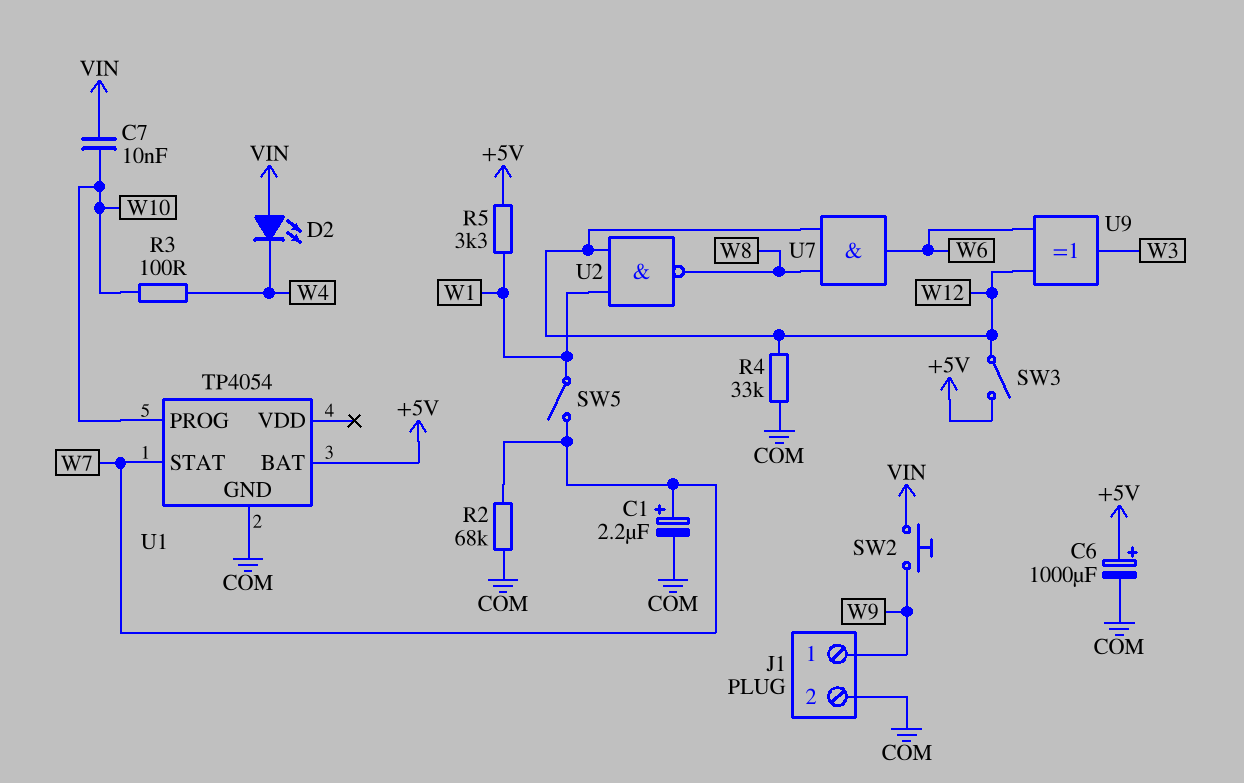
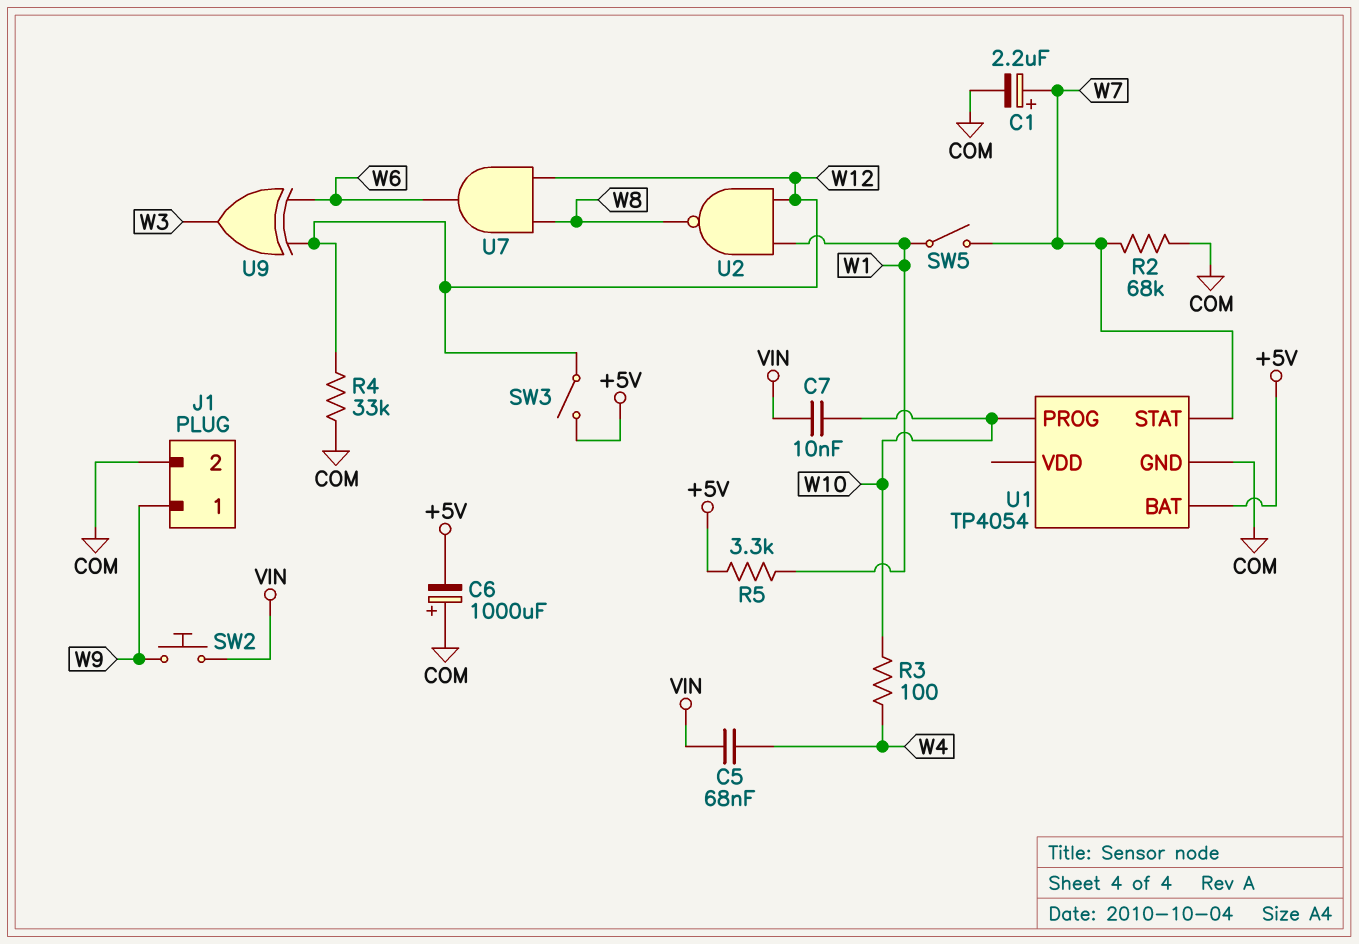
C5: none -> 68nF (VIN, W4)
C6: 1000uF (plus +5V, minus COM) -> 1000uF (plus COM, minus +5V)
D2: LED (A VIN, K W4) -> none

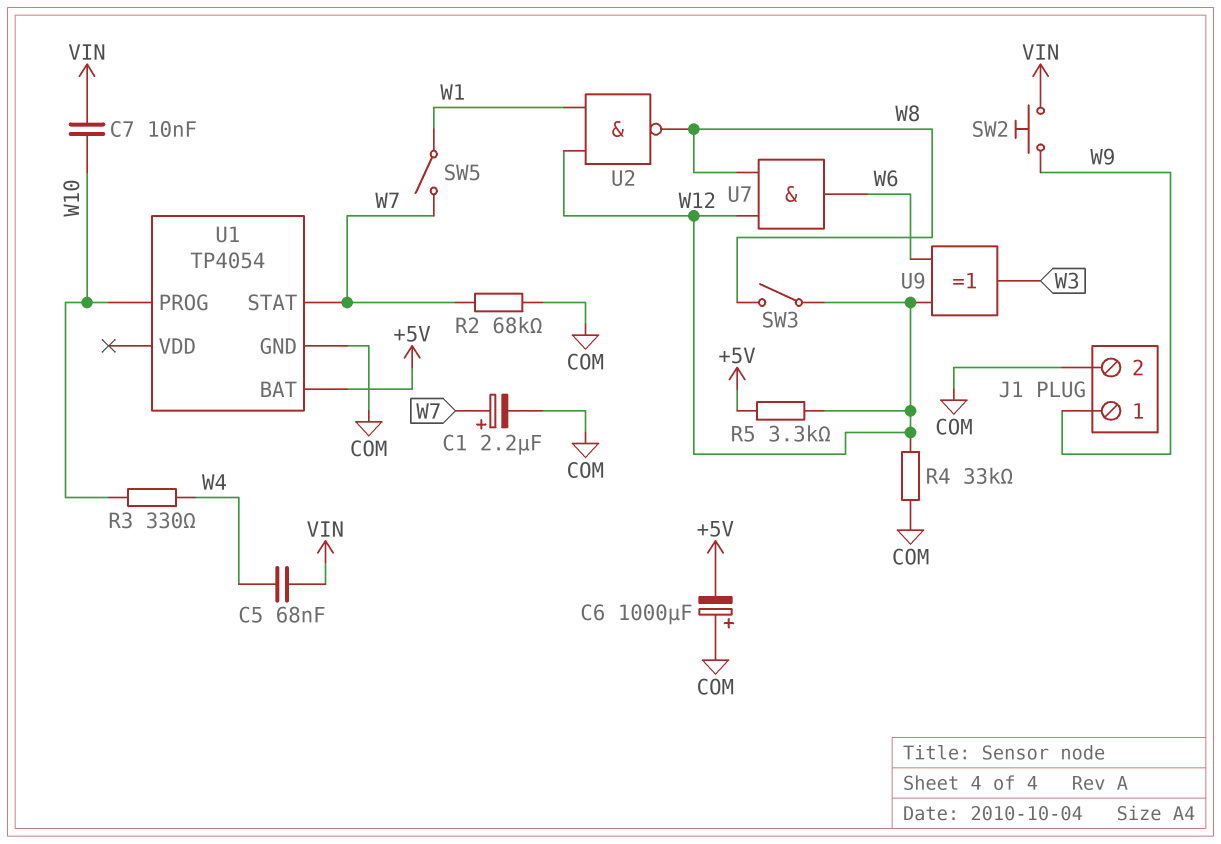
R3: 100 (W4, W10) -> 330 (W4, W10)
R5: 3.3k (+5V, W1) -> 3.3k (+5V, W12)
SW3: switch (+5V, W12) -> switch (W8, W12)

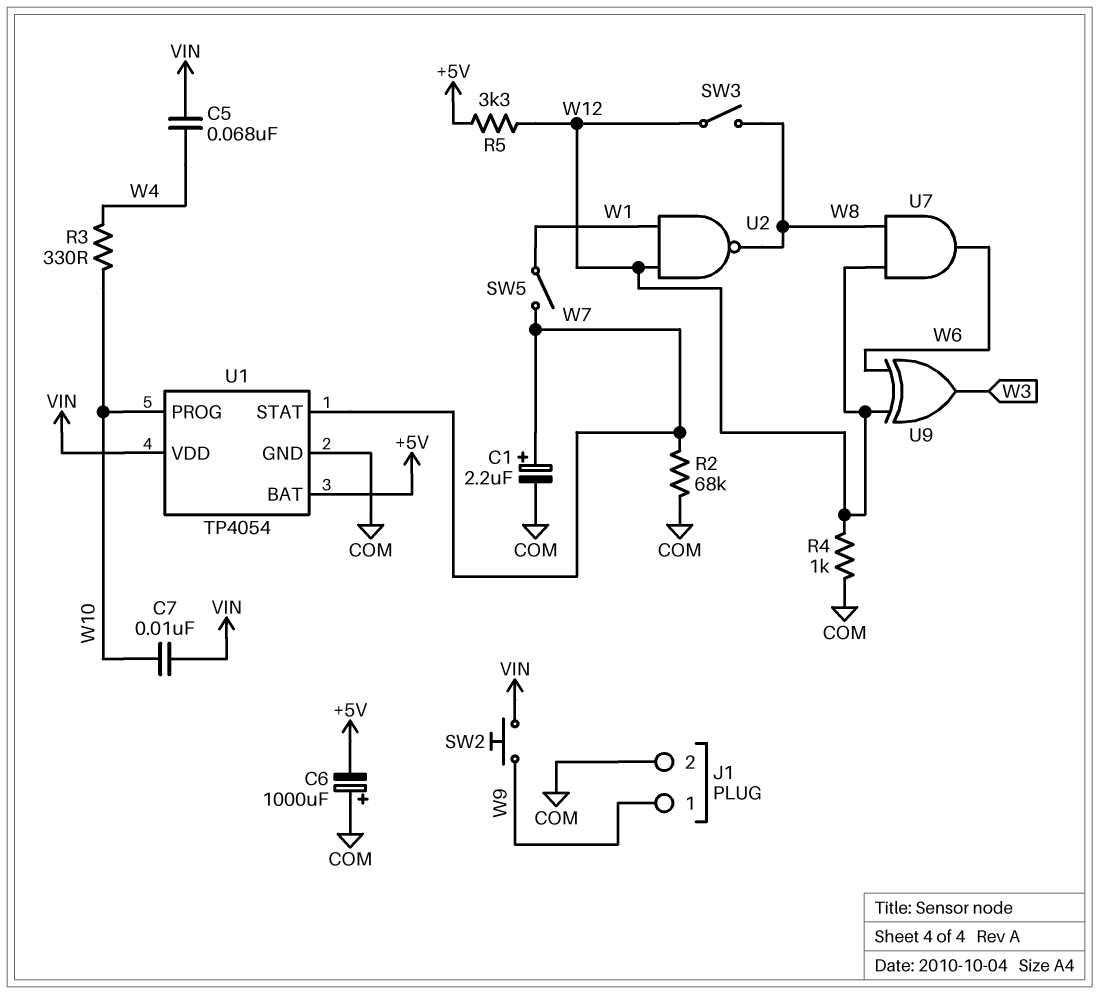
R4: 33k (COM, W12) -> 1k (COM, W12)
U1 pin VDD: none -> VIN

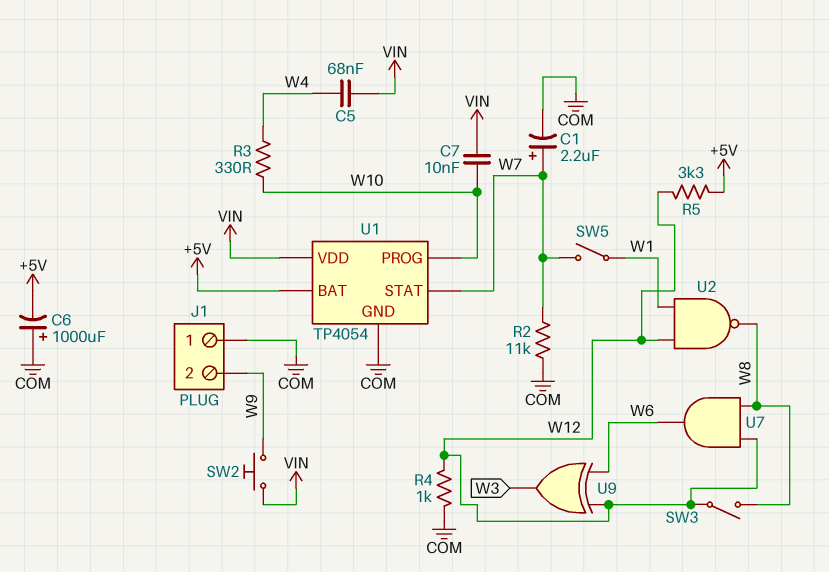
J1 pin 1: W9 -> COM
J1 pin 2: COM -> W9
R2: 68k (COM, W7) -> 11k (COM, W7)

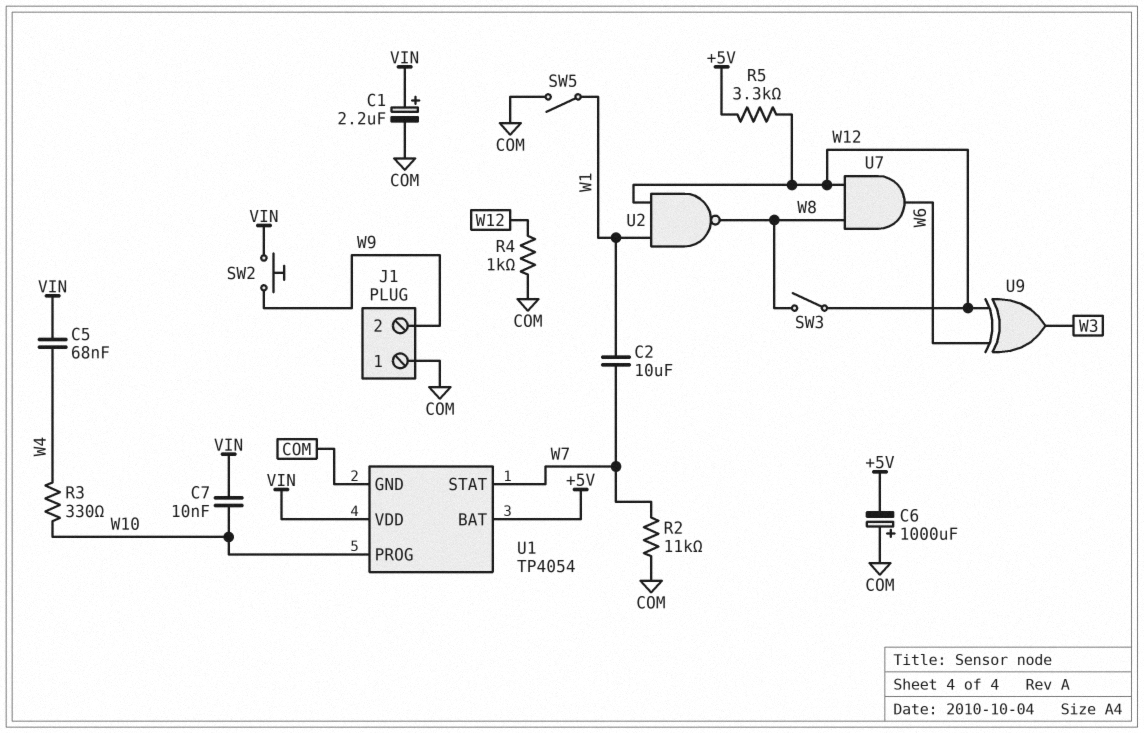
C1: 2.2uF (plus W7, minus COM) -> 2.2uF (plus VIN, minus COM)
C2: none -> 10uF (W1, W7)
SW5: switch (W1, W7) -> switch (COM, W1)

